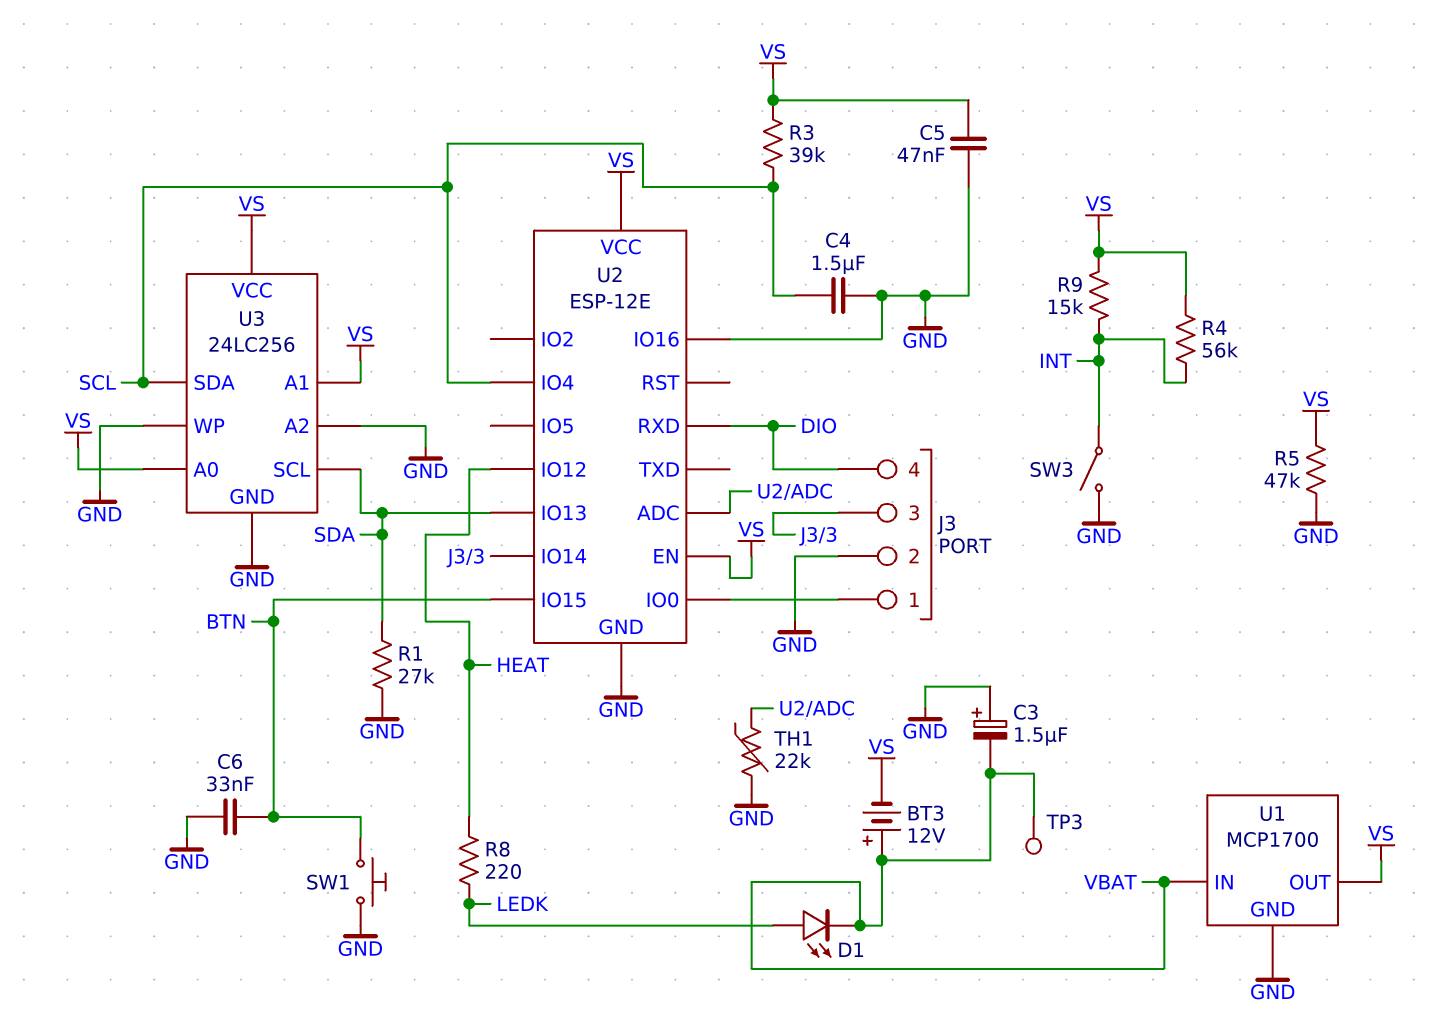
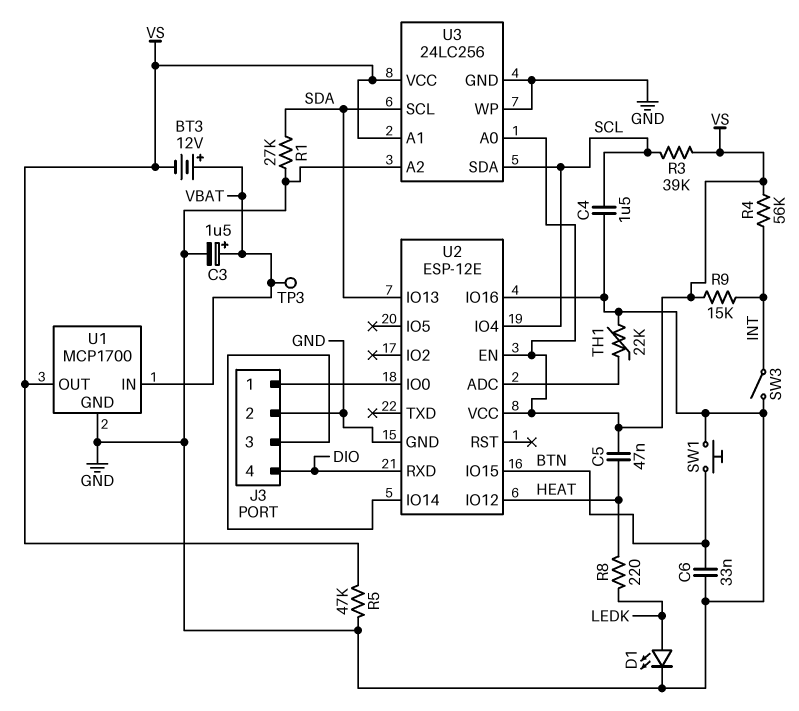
C3: 1.5uF (plus GND, minus VBAT) -> 1.5uF (plus VBAT, minus GND)
C5: 47nF (GND, VS) -> 47nF (HEAT, VS)
D1: LED (A LEDK, K VBAT) -> LED (A LEDK, K GND)

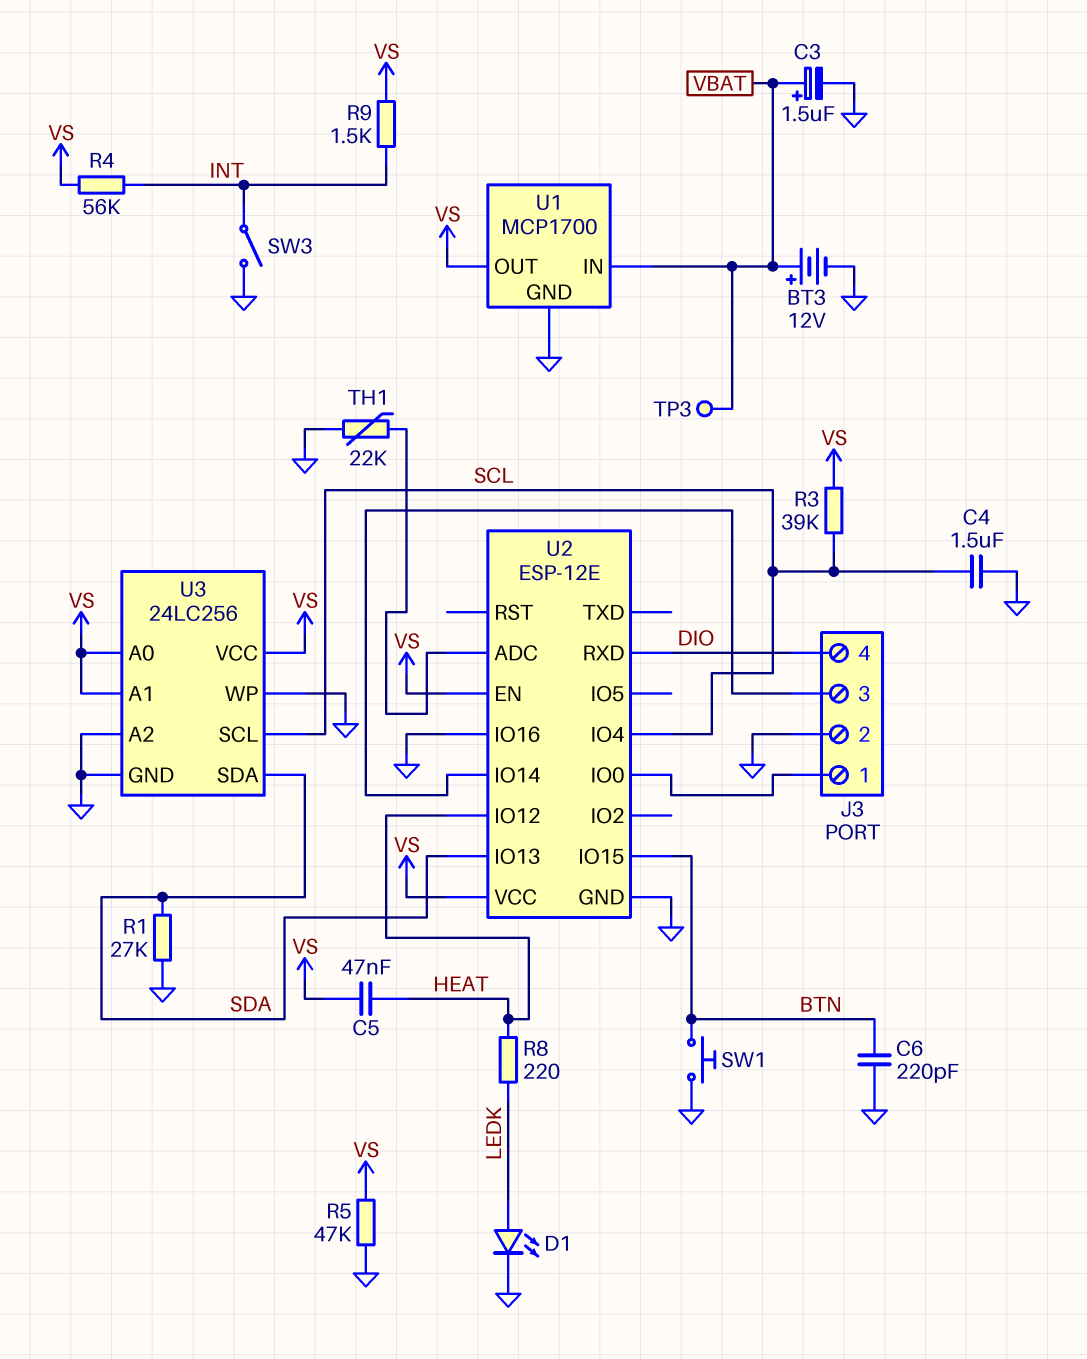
BT3: 12V (plus VBAT, minus VS) -> 12V (plus VBAT, minus GND)
C6: 33nF (BTN, GND) -> 220pF (BTN, GND)
R9: 15k (INT, VS) -> 1.5k (INT, VS)
U3 pin SCL: SDA -> SCL
U3 pin SDA: SCL -> SDA

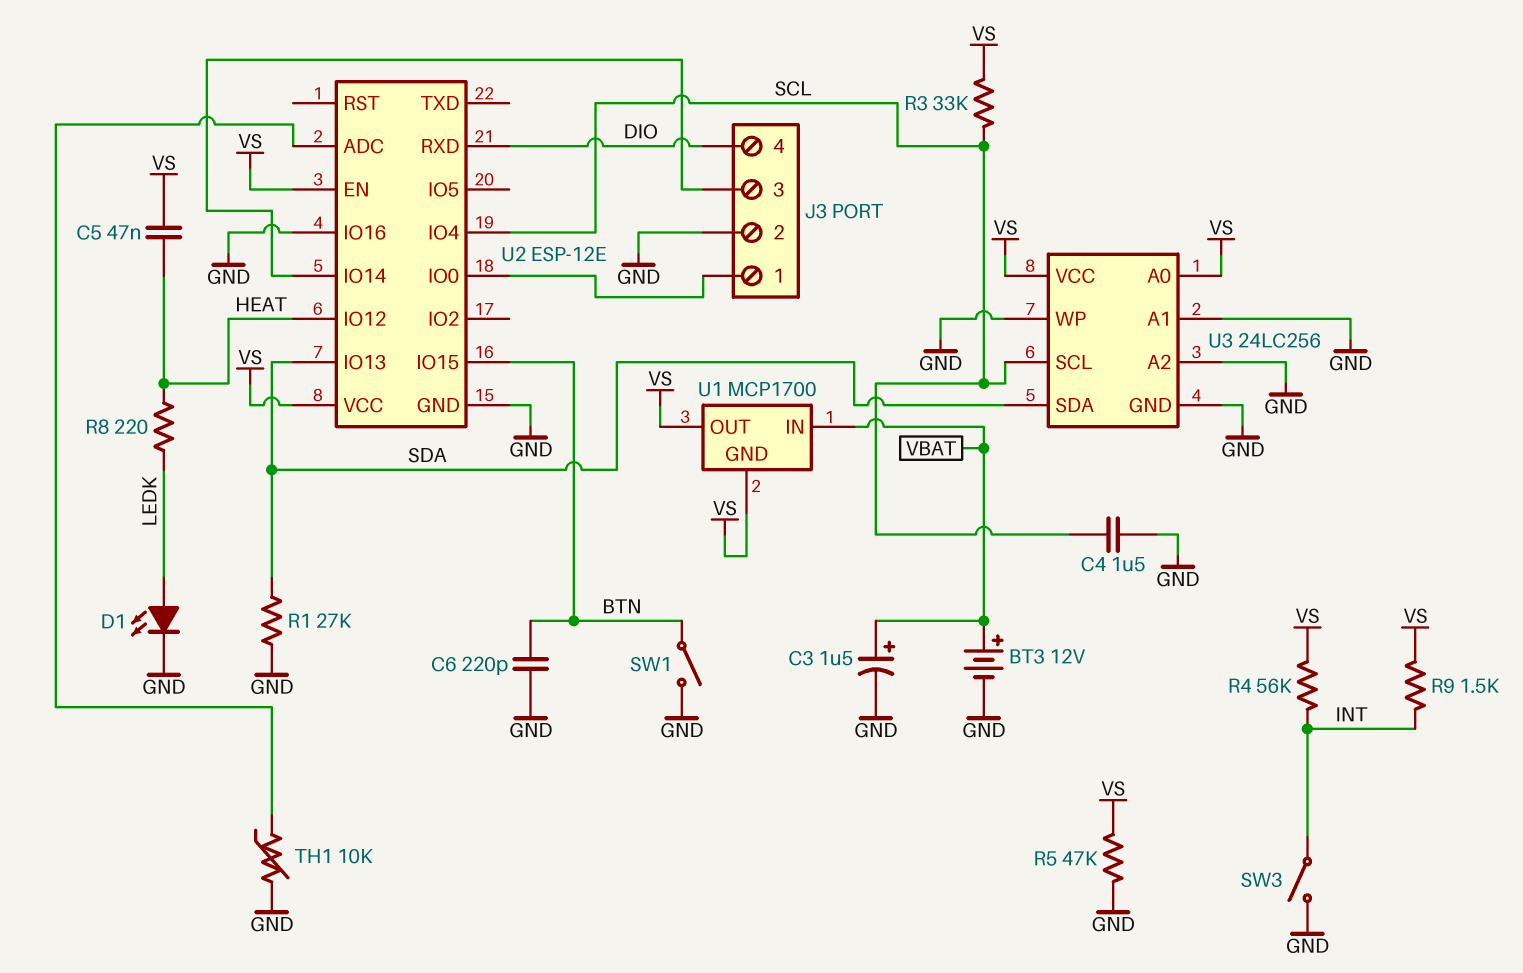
R3: 39k (SCL, VS) -> 33k (SCL, VS)
SW1: button (BTN, GND) -> switch (BTN, GND)
TH1: 22k (GND, U2/ADC) -> 10k (GND, U2/ADC)
TP3: test point (VBAT) -> none
U1 pin GND: GND -> VS
U3 pin A1: VS -> GND

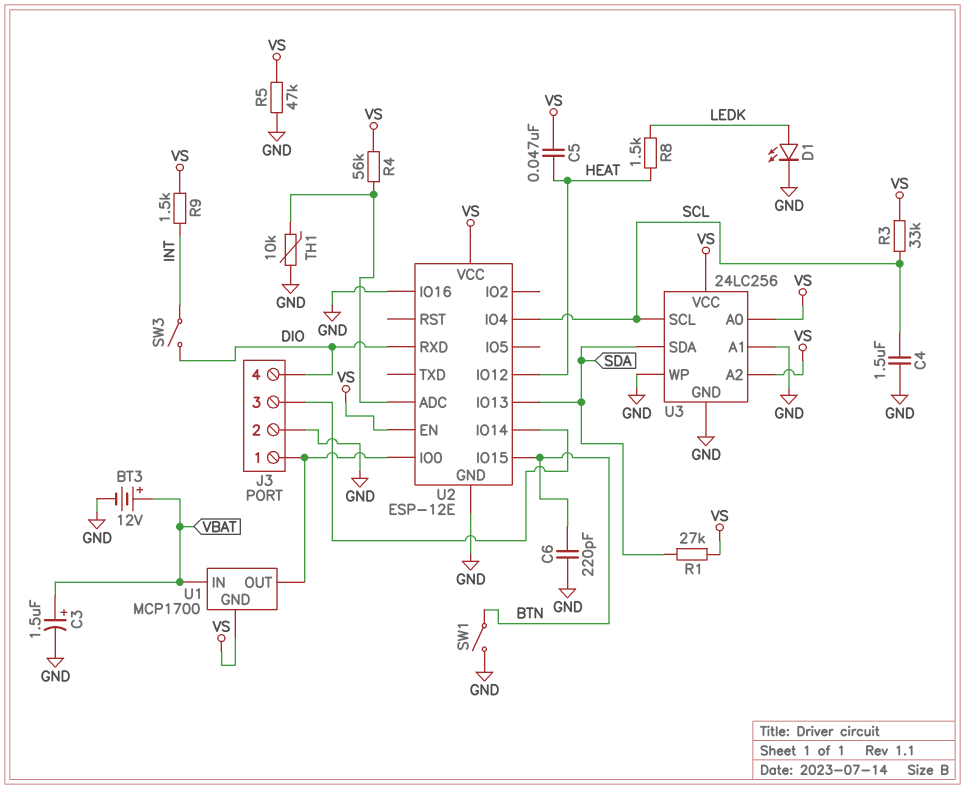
R1: 27k (GND, SDA) -> 27k (SDA, VS)
R4: 56k (INT, VS) -> 56k (U2/ADC, VS)
R8: 220 (HEAT, LEDK) -> 1.5k (HEAT, LEDK)
SW3: switch (GND, INT) -> switch (DIO, INT)
U1 pin OUT: VS -> J3/1
U3 pin A2: GND -> VS

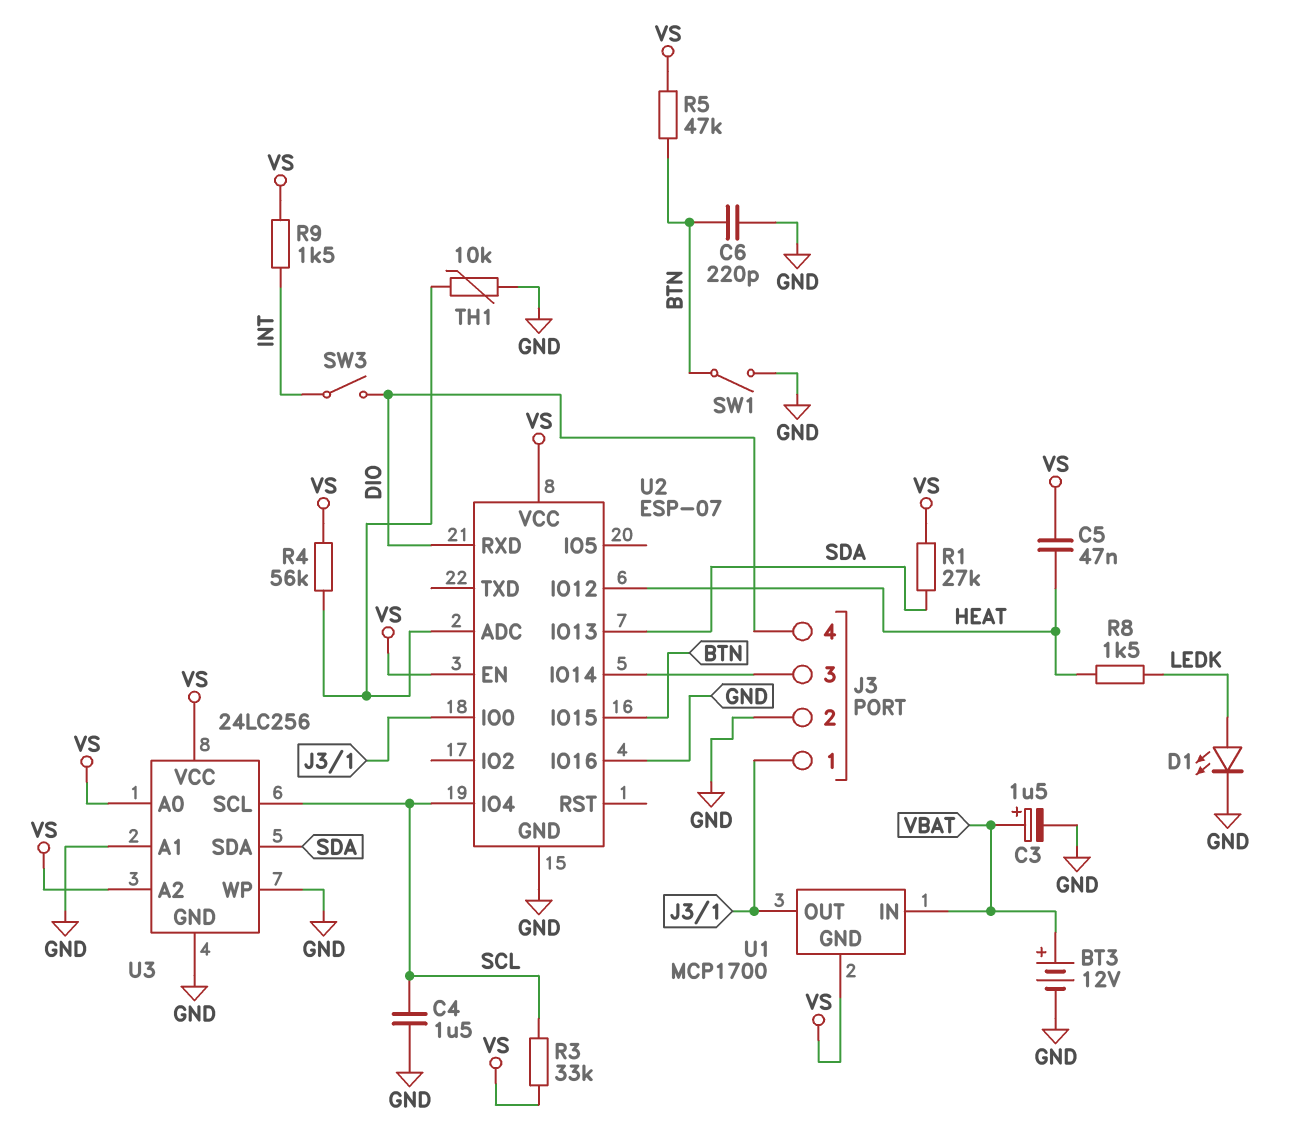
R5: 47k (GND, VS) -> 47k (BTN, VS)
U2: ESP-12E -> ESP-07

